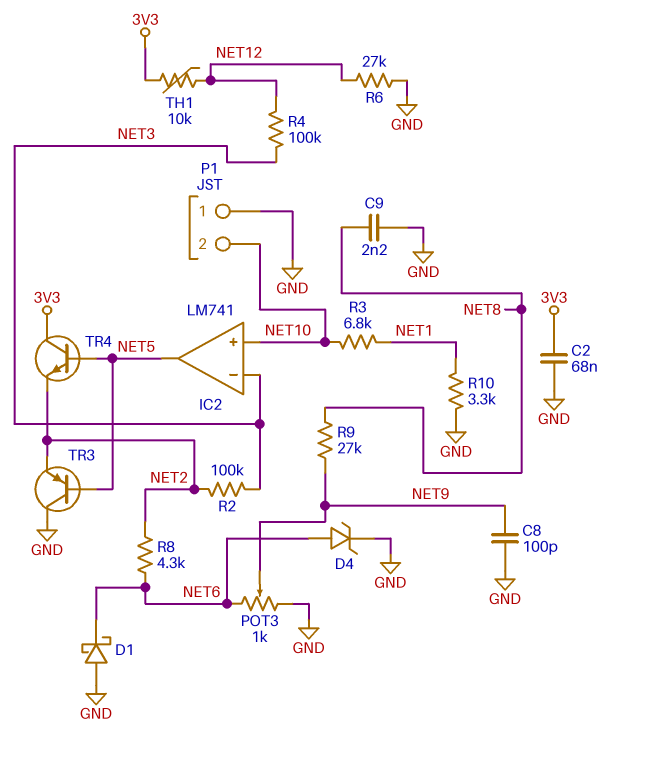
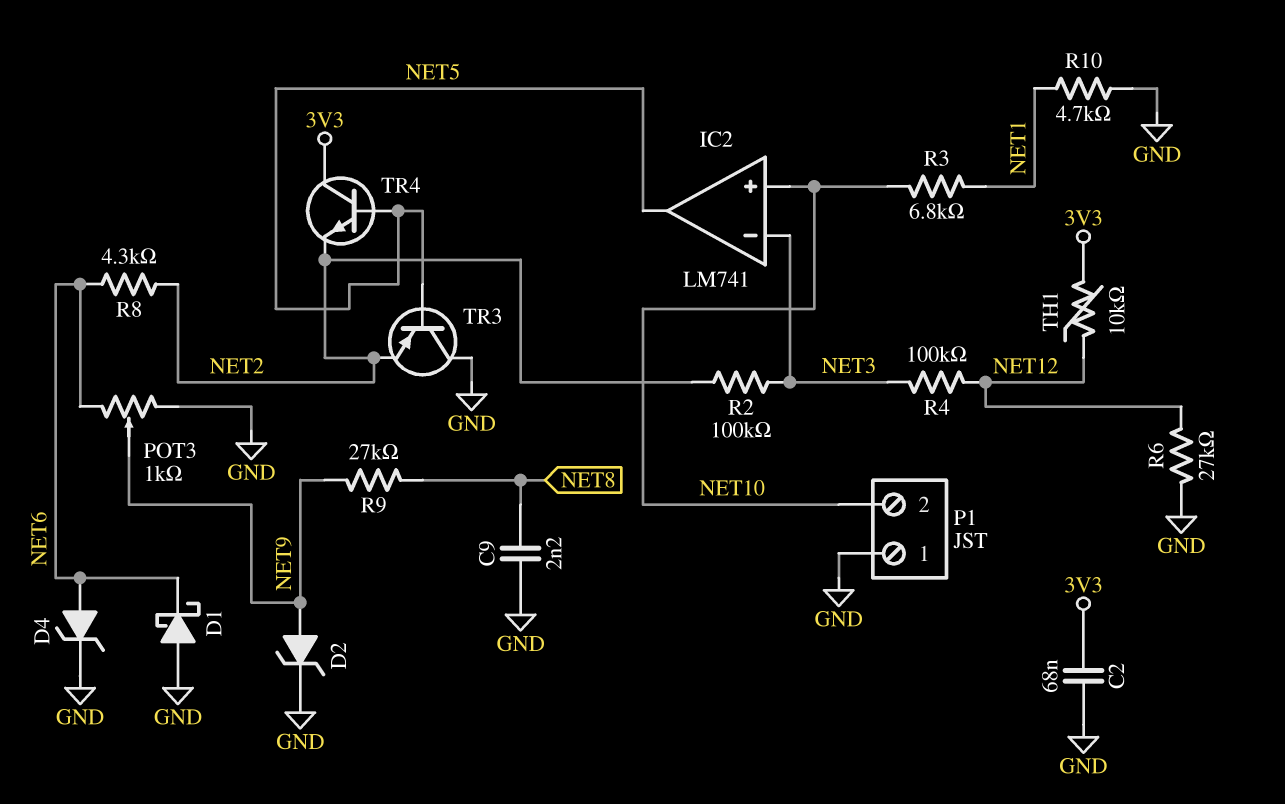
C8: 100pF (GND, NET9) -> none
D2: none -> zener (A NET9, K GND)
R10: 3.3k (GND, NET1) -> 4.7k (GND, NET1)

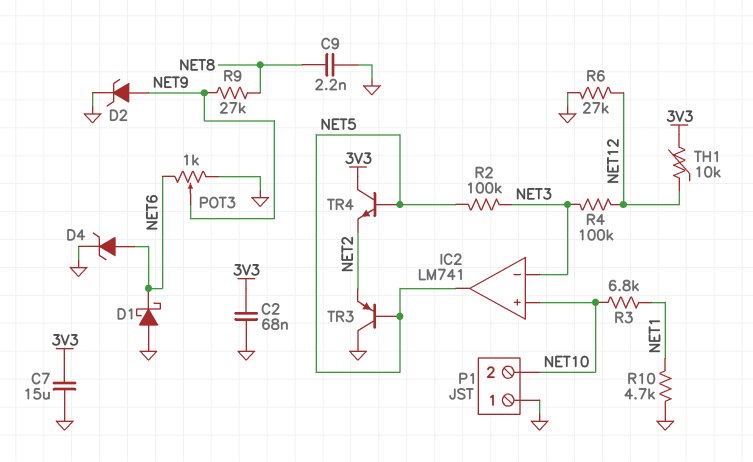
C7: none -> 15uF (3V3, GND)
R2: 100k (NET2, NET3) -> 100k (NET3, NET5)
R8: 4.3k (NET2, NET6) -> none

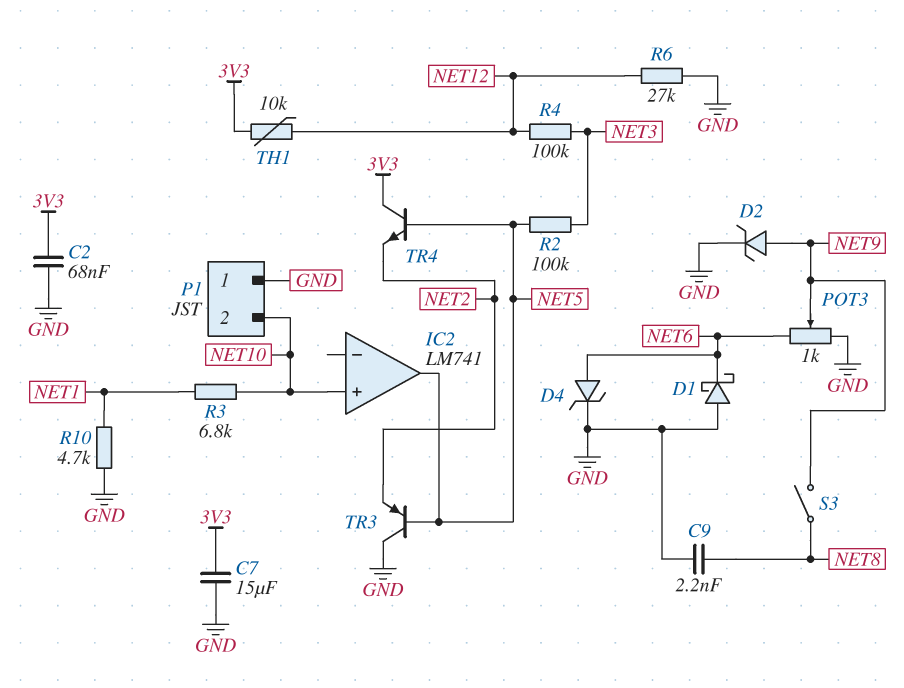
IC2 pin in-: NET3 -> none
R9: 27k (NET8, NET9) -> none
S3: none -> switch (NET8, NET9)

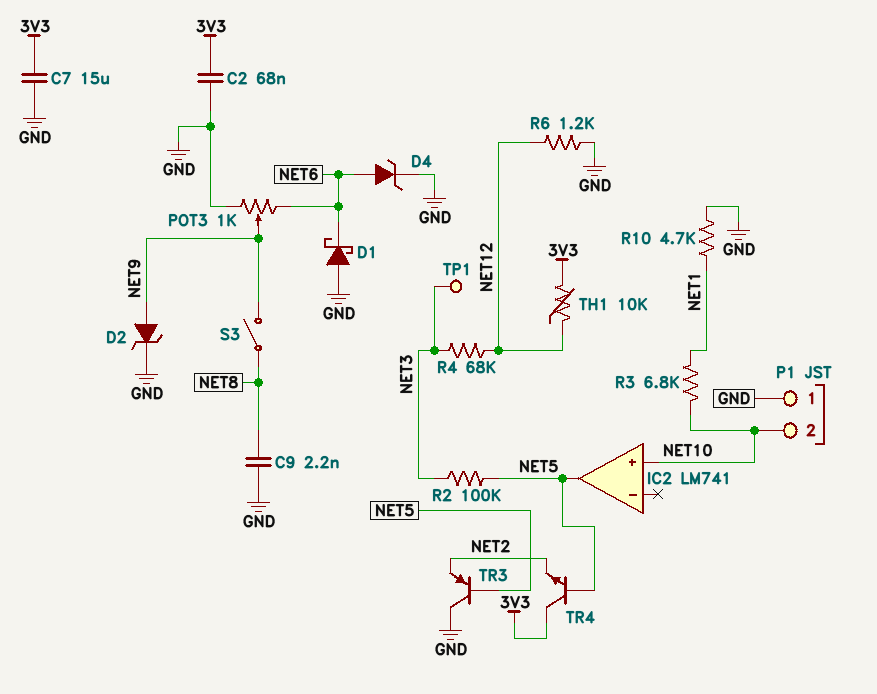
R4: 100k (NET3, NET12) -> 68k (NET3, NET12)
R6: 27k (GND, NET12) -> 1.2k (GND, NET12)
TP1: none -> test point (NET3)

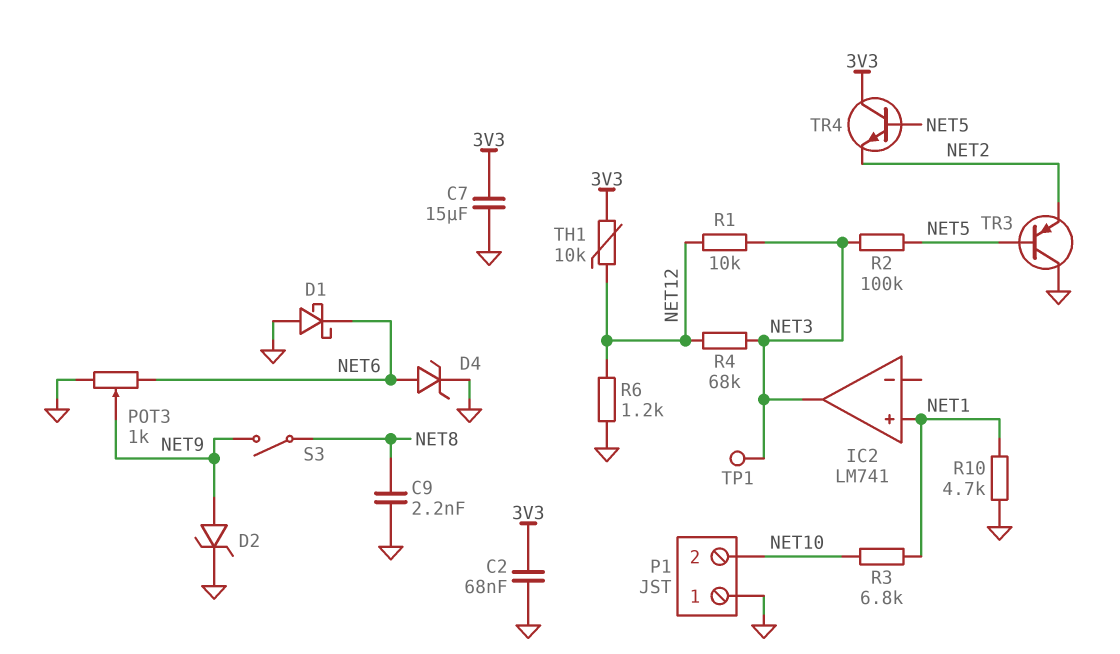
IC2 pin in+: NET10 -> NET1
IC2 pin out: NET5 -> NET3
R1: none -> 10k (NET3, NET12)

